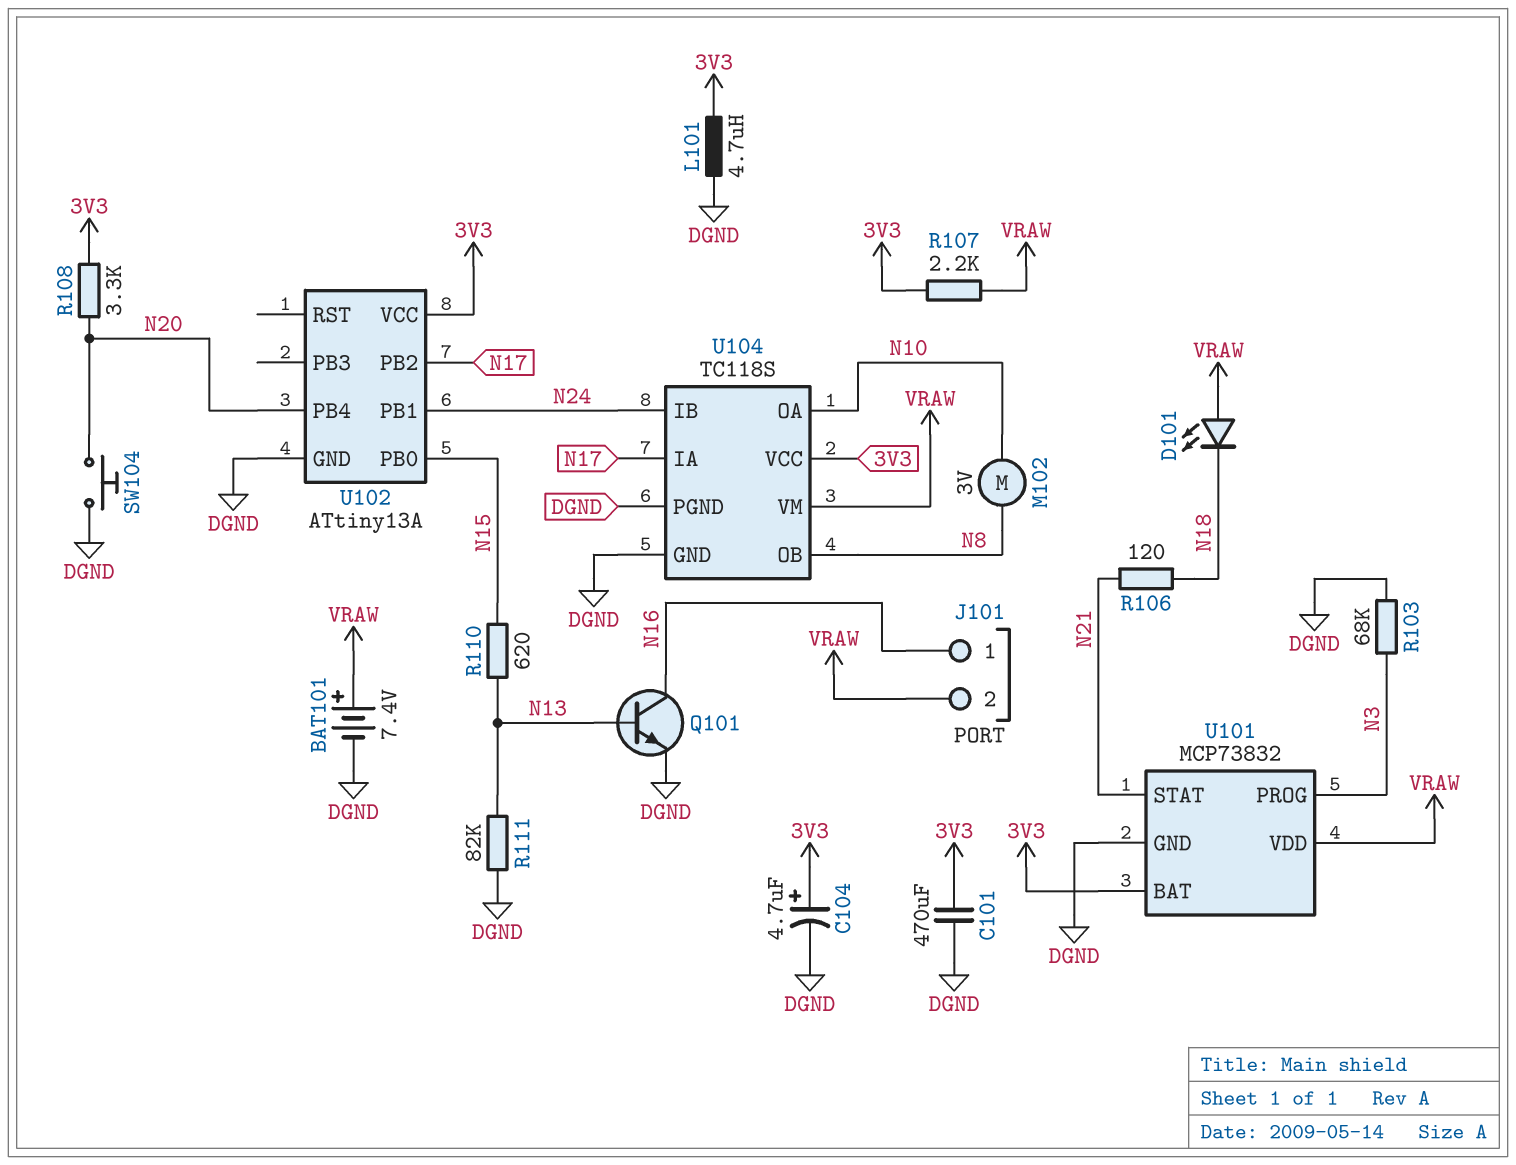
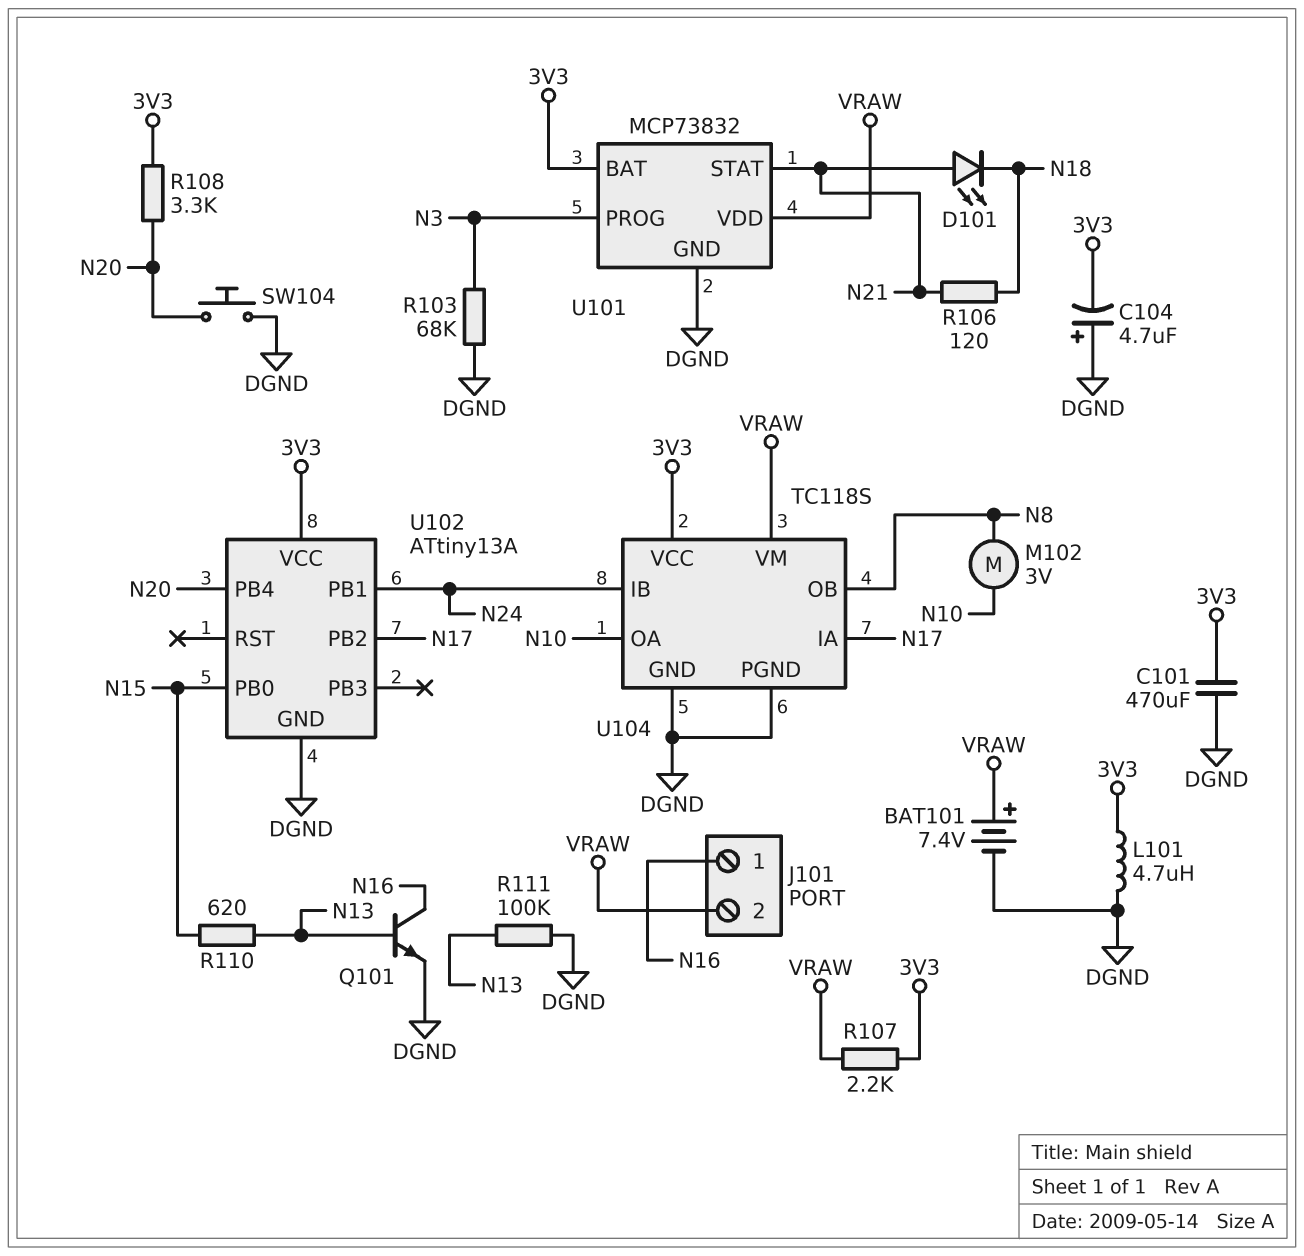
C104: 4.7uF (plus 3V3, minus DGND) -> 4.7uF (plus DGND, minus 3V3)
D101: LED (A VRAW, K N18) -> LED (A N21, K N18)
R111: 82k (DGND, N13) -> 100k (DGND, N13)

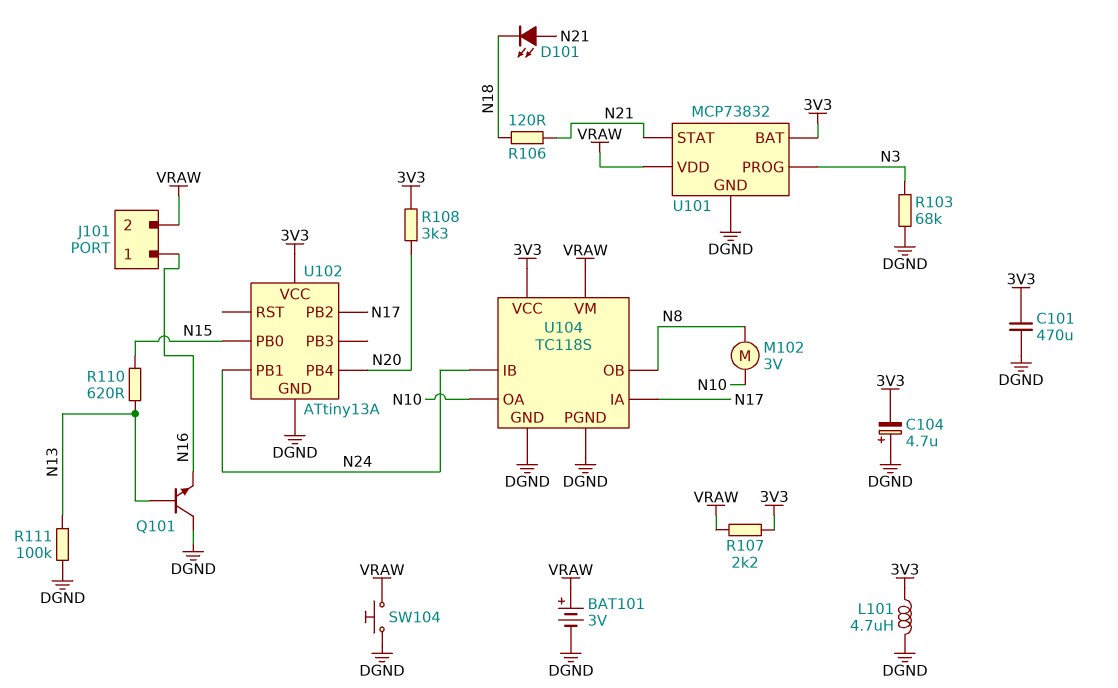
BAT101: 7.4V (plus VRAW, minus DGND) -> 3V (plus VRAW, minus DGND)
Q101: NPN (B N13, C N16, E DGND) -> NPN (B N13, C DGND, E N16)
SW104: button (DGND, N20) -> button (DGND, VRAW)

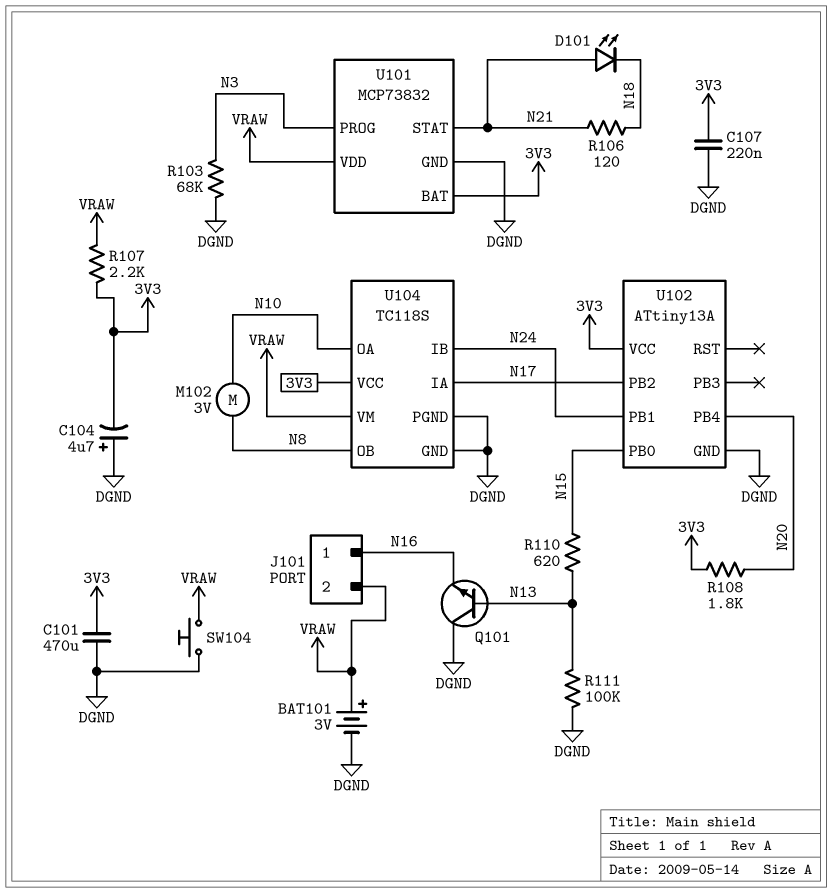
C107: none -> 220nF (3V3, DGND)
L101: 4.7uH (3V3, DGND) -> none
R108: 3.3k (3V3, N20) -> 1.8k (3V3, N20)

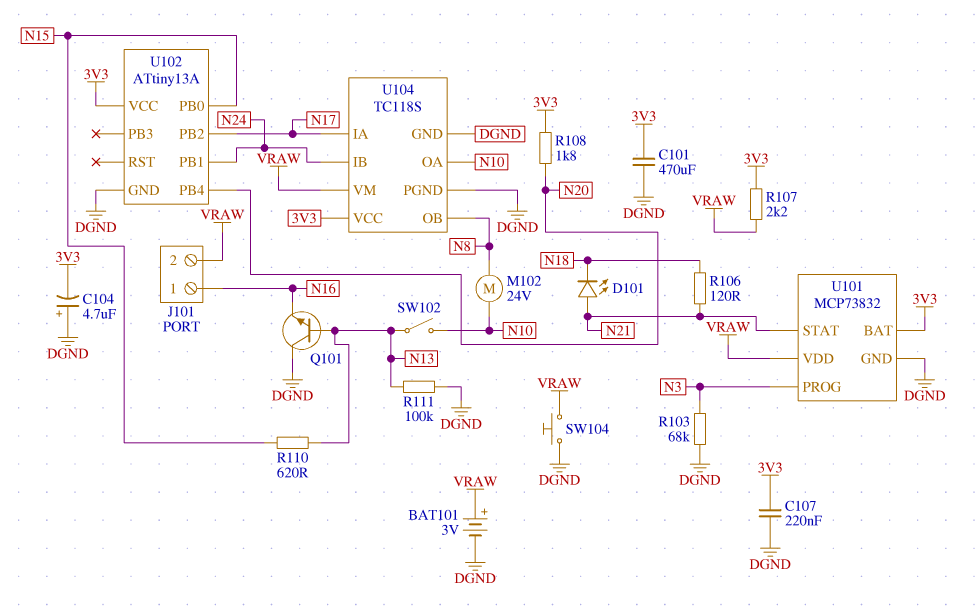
M102: motor 3V (N8, N10) -> motor 24V (N8, N10)
SW102: none -> switch (N10, N13)

